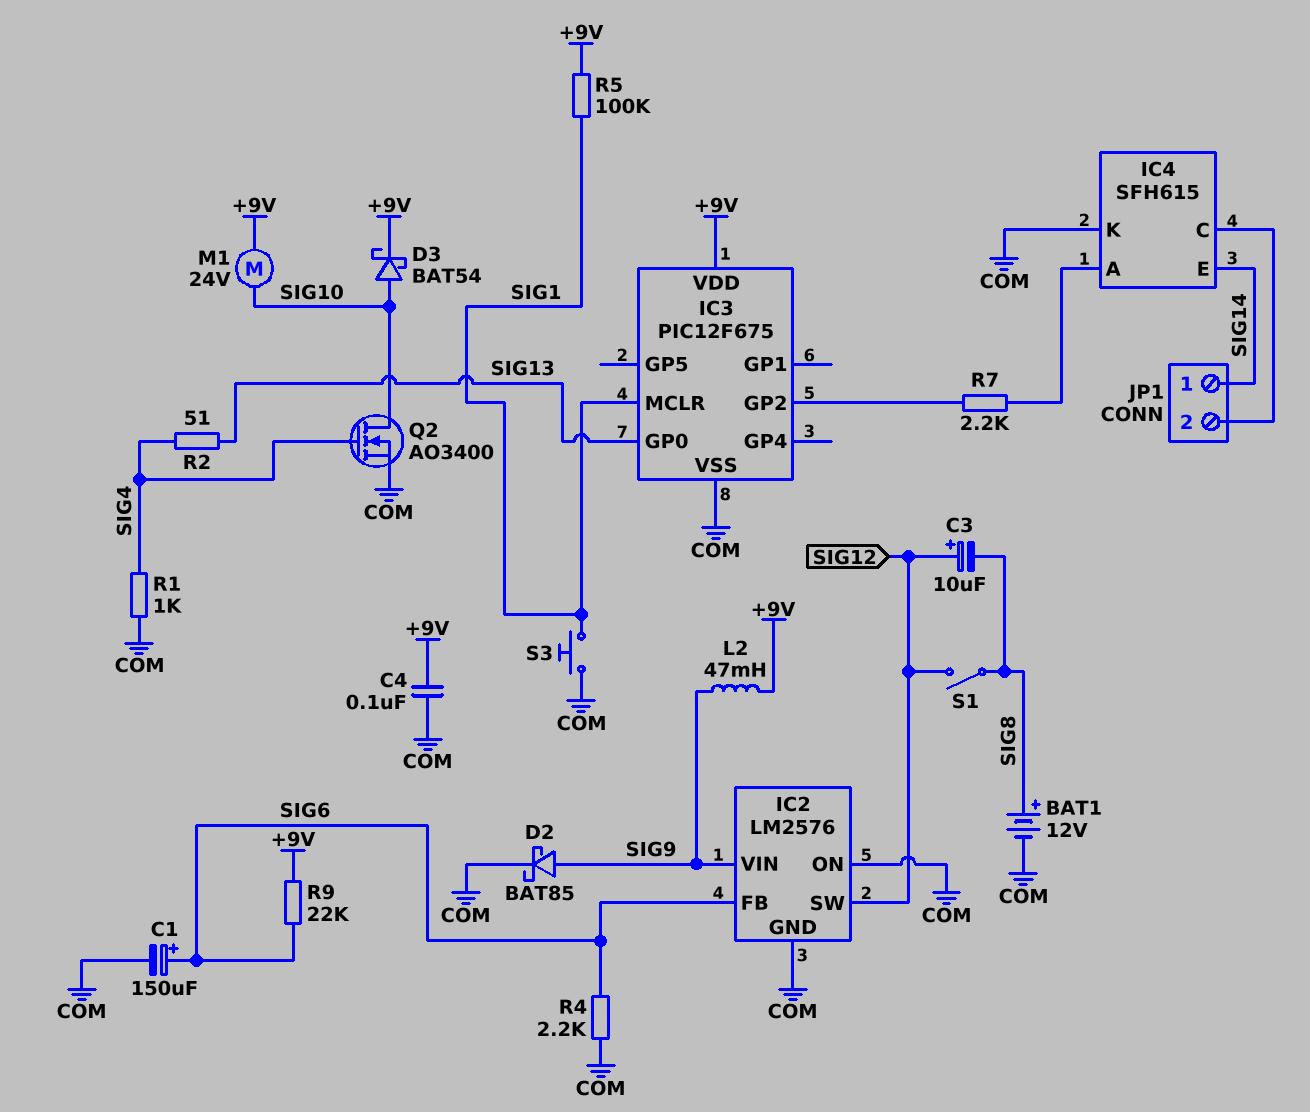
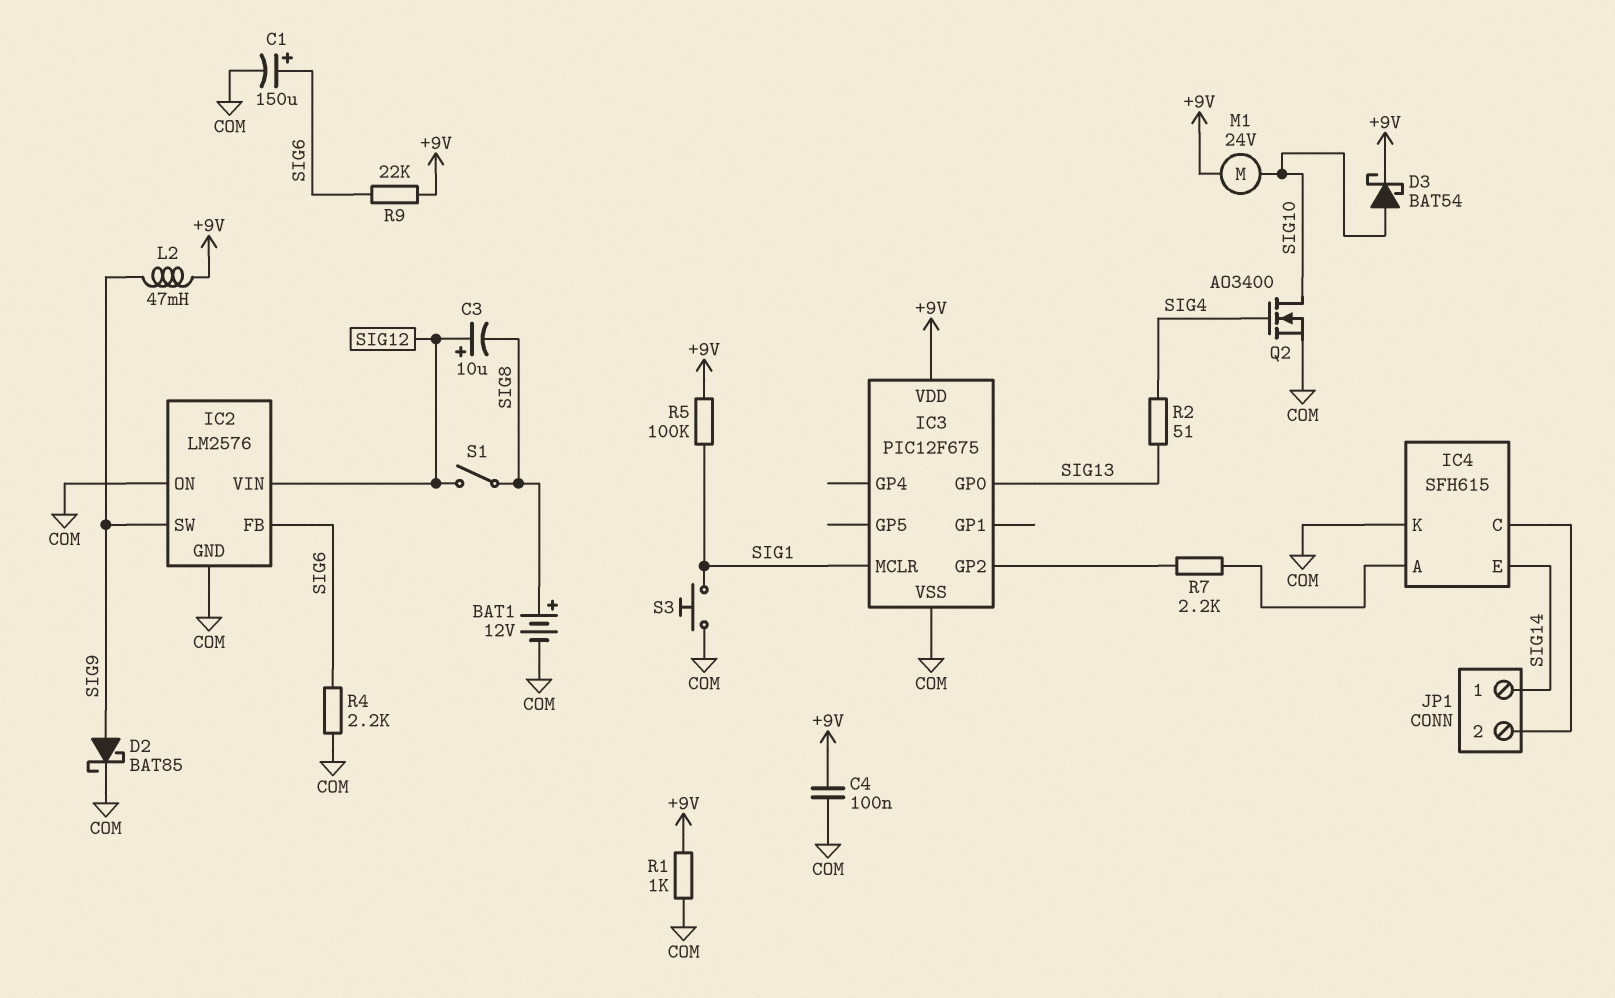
IC2 pin SW: SIG12 -> SIG9
IC2 pin VIN: SIG9 -> SIG12
R1: 1k (COM, SIG4) -> 1k (+9V, COM)

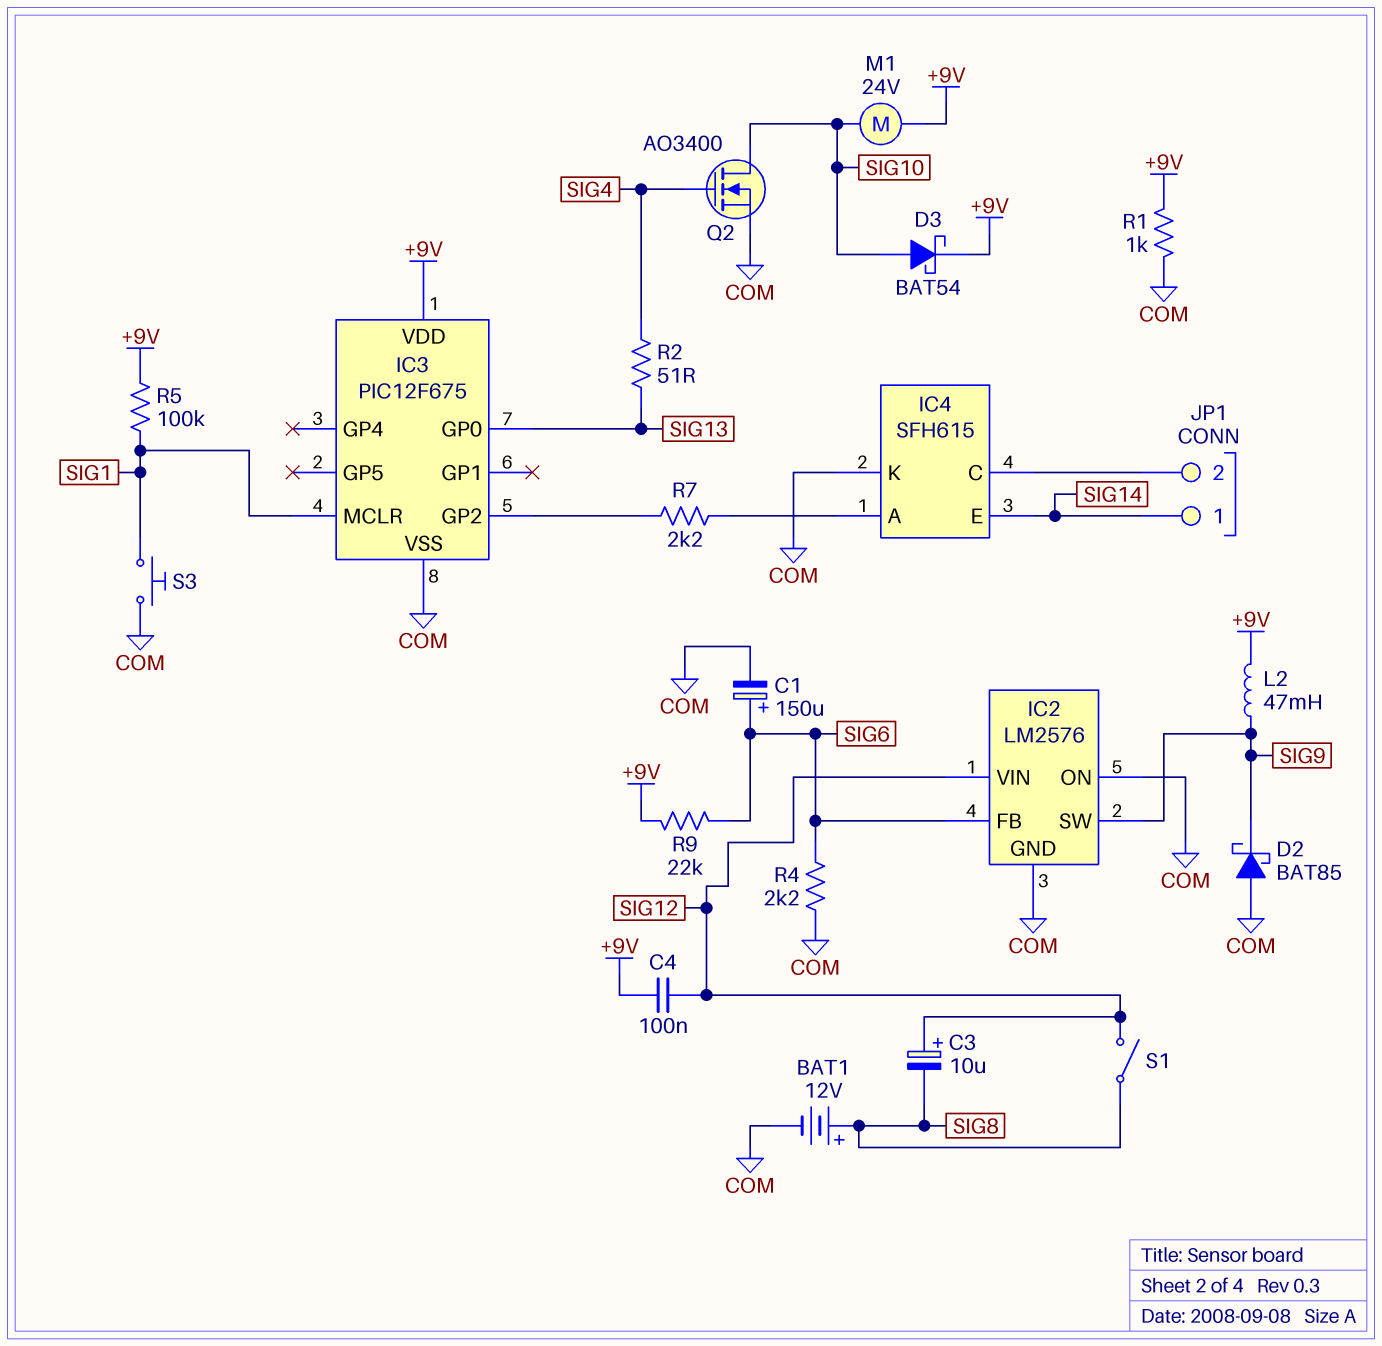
C4: 100nF (+9V, COM) -> 100nF (+9V, SIG12)
D2: schottky BAT85 (A SIG9, K COM) -> schottky BAT85 (A COM, K SIG9)

